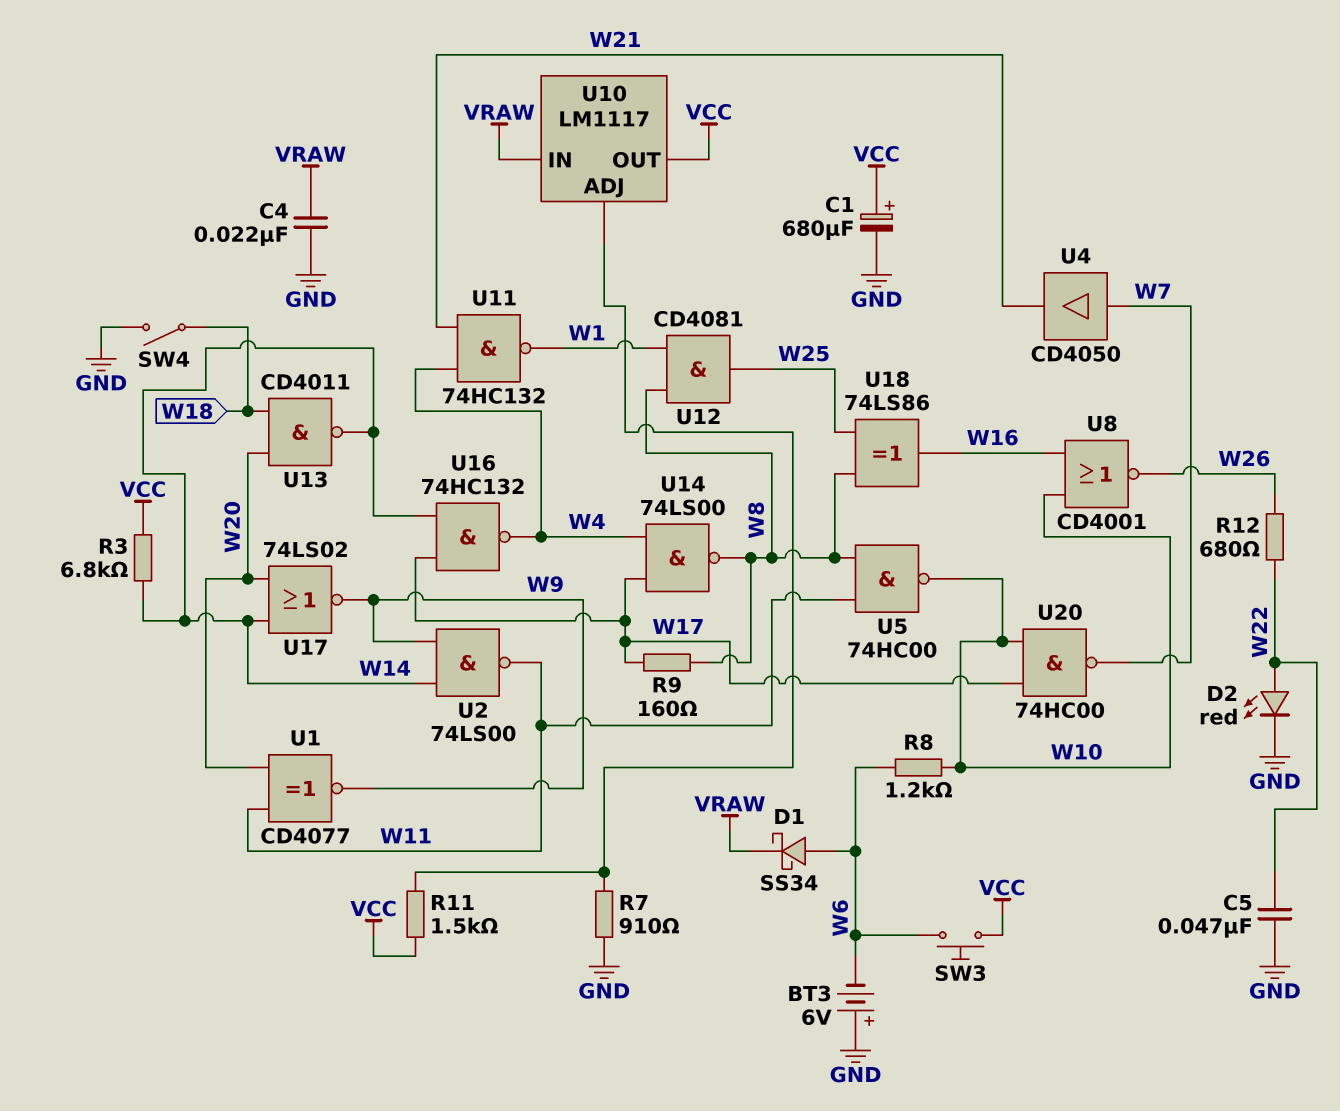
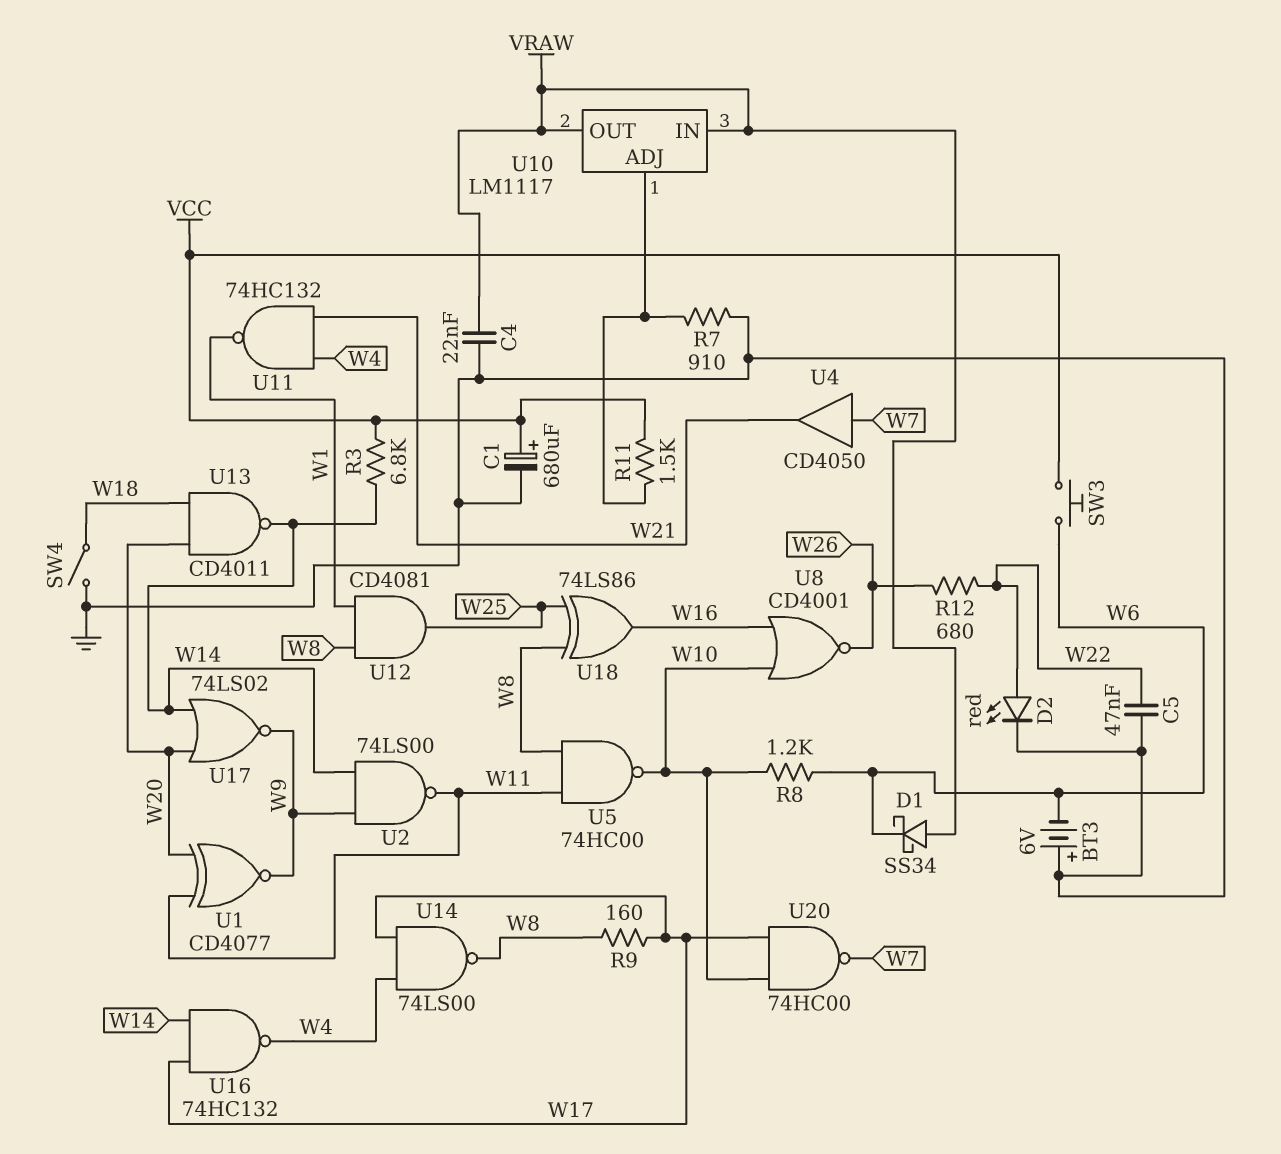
D1: schottky SS34 (A W6, K VRAW) -> schottky SS34 (A VRAW, K W6)
U10 pin OUT: VCC -> VRAW

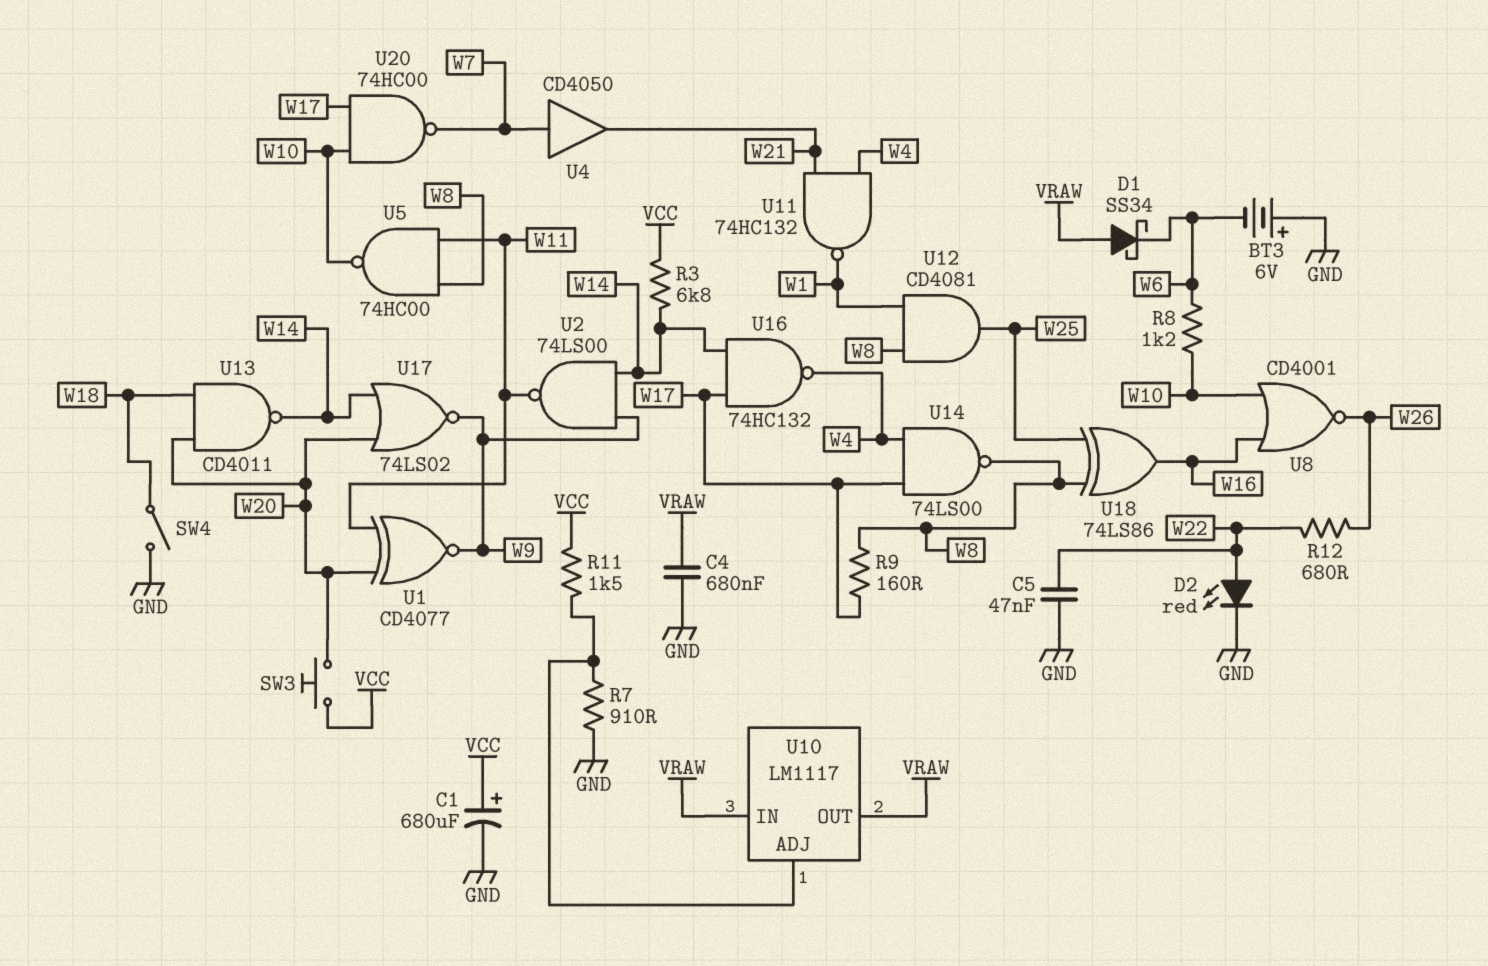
C4: 22nF (GND, VRAW) -> 680nF (GND, VRAW)
SW3: button (VCC, W6) -> button (VCC, W20)

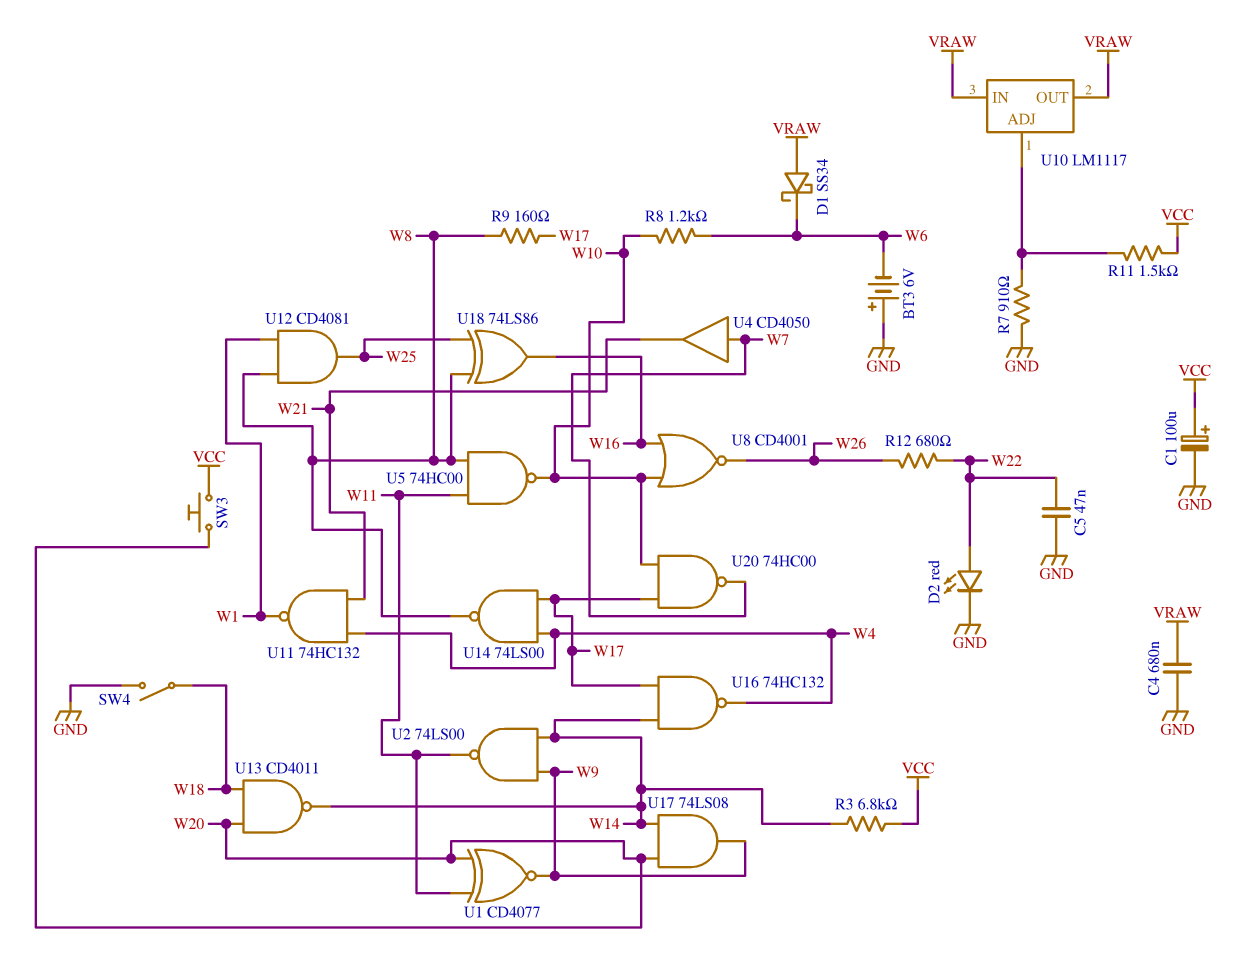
C1: 680uF (plus VCC, minus GND) -> 100uF (plus VCC, minus GND)
U17: NOR 74LS02 (in W14, in W20, out W9) -> AND 74LS08 (in W14, in W20, out W9)

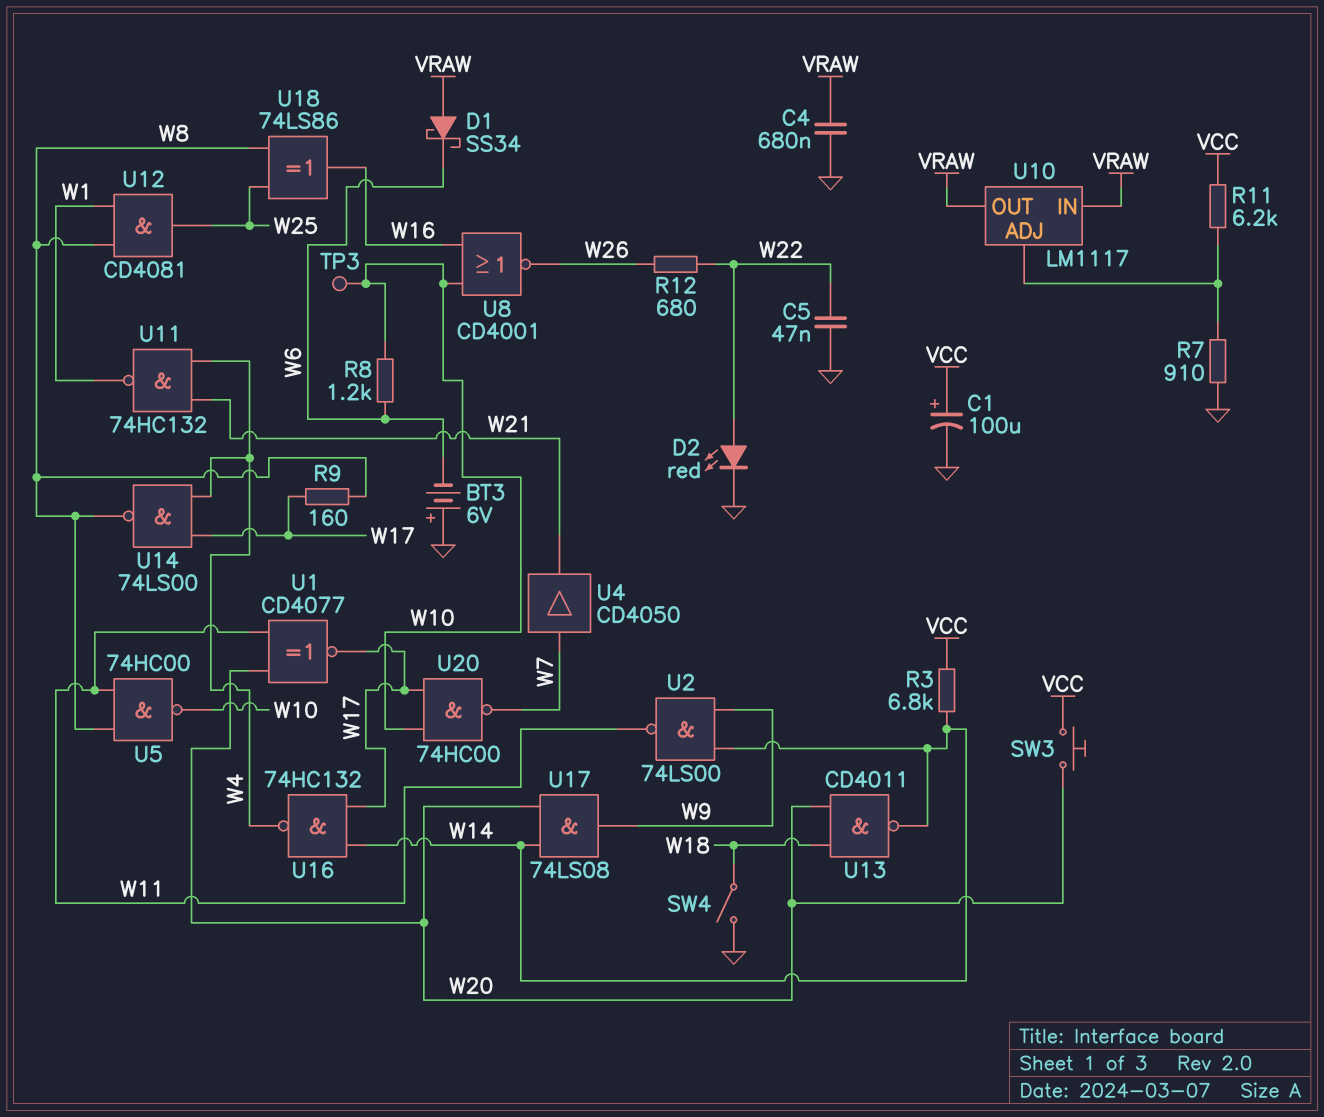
R11: 1.5k (U10/ADJ, VCC) -> 6.2k (U10/ADJ, VCC)
TP3: none -> test point (W10)
U1: XNOR CD4077 (in W11, in W20, out W9) -> XNOR CD4077 (in W11, in W20, out W17)

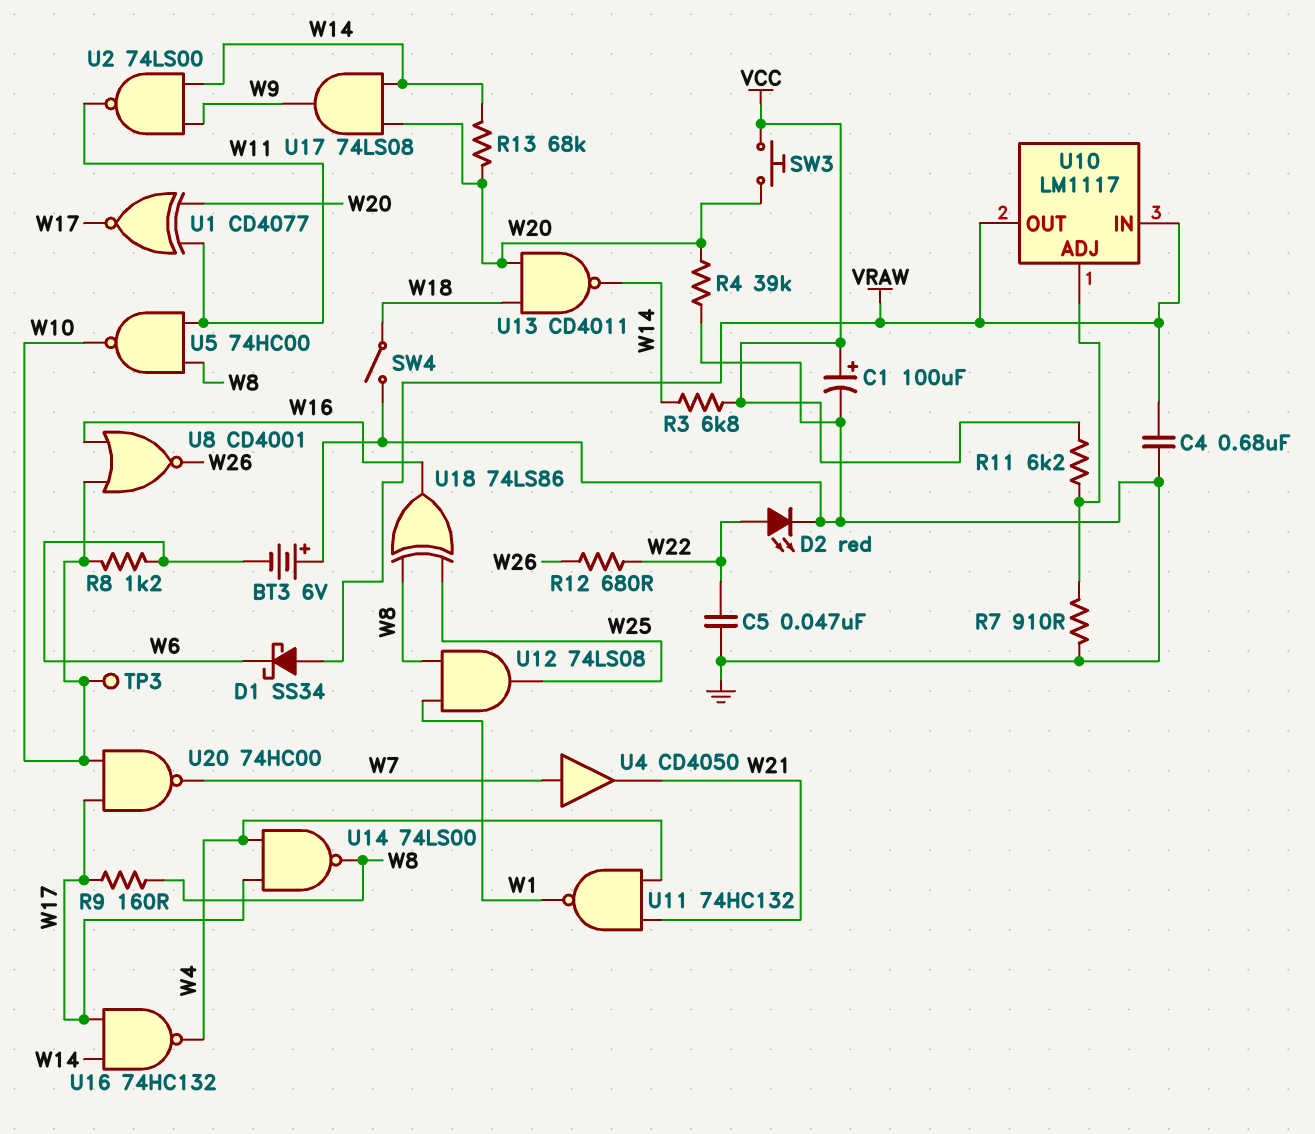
R4: none -> 39k (GND, W20)
R13: none -> 68k (W14, W20)
U12: AND CD4081 (in W1, in W8, out W25) -> AND 74LS08 (in W1, in W8, out W25)

